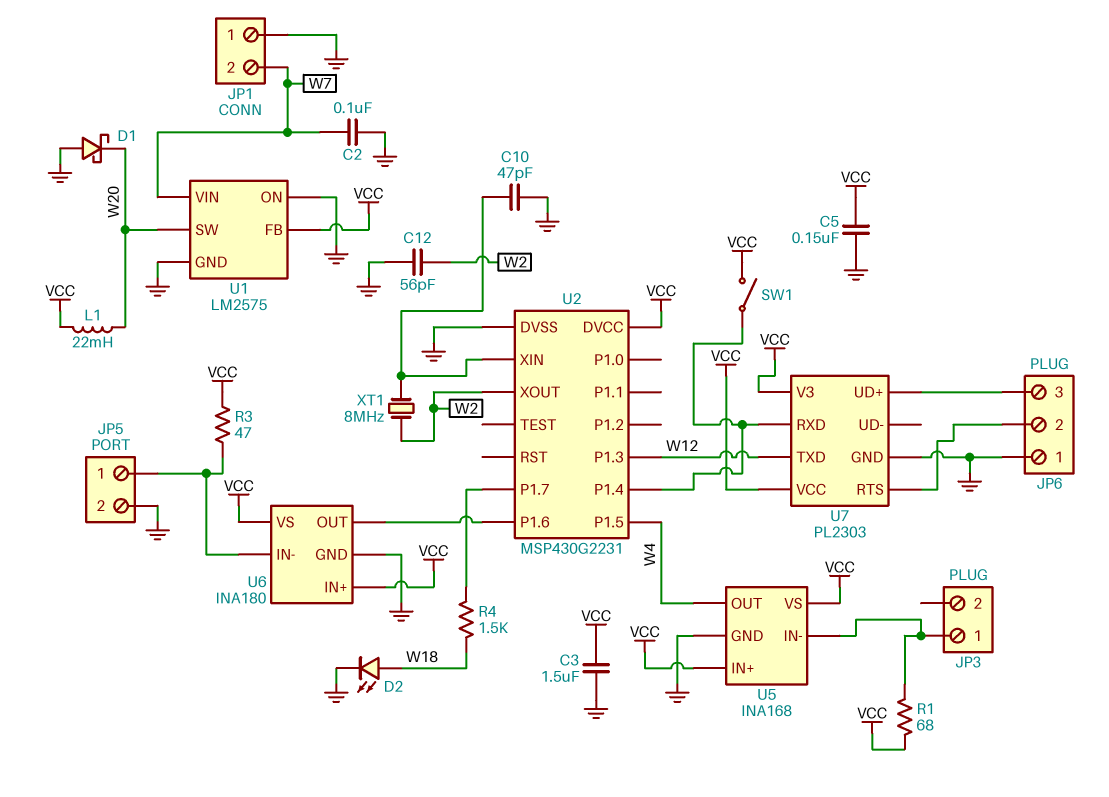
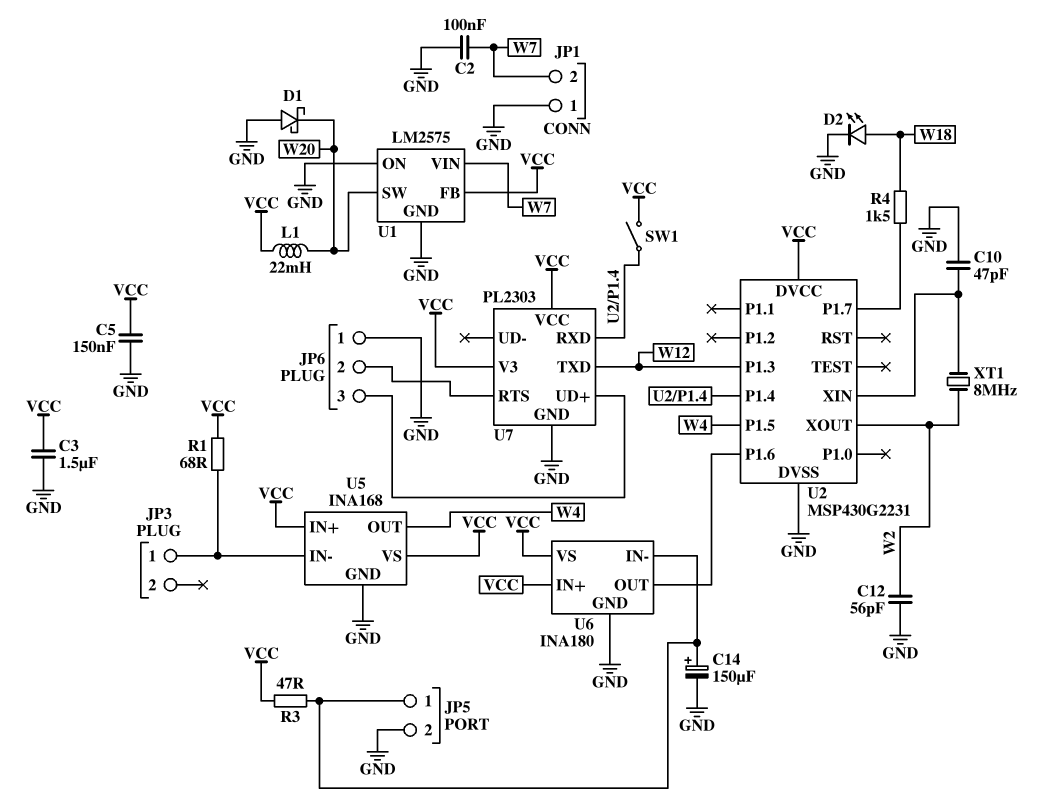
C14: none -> 150uF (plus JP5/1, minus GND)

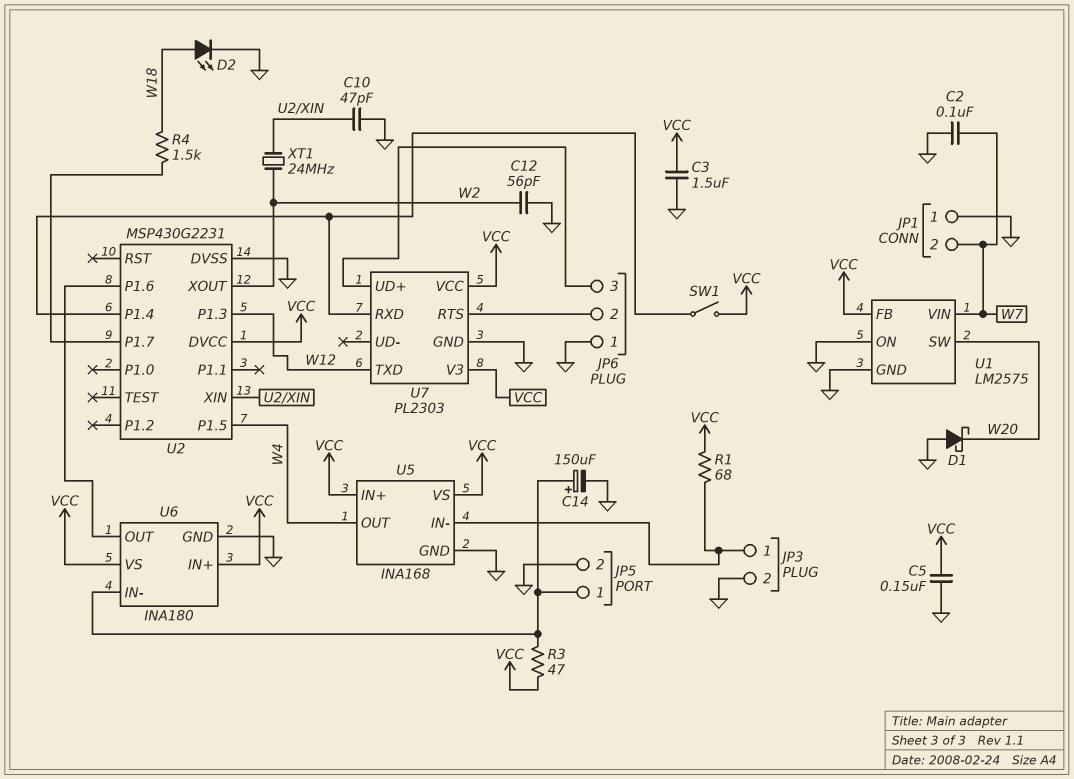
JP3 pin 2: none -> GND
L1: 22mH (VCC, W20) -> none
XT1: 8MHz (U2/XIN, W2) -> 24MHz (U2/XIN, W2)

